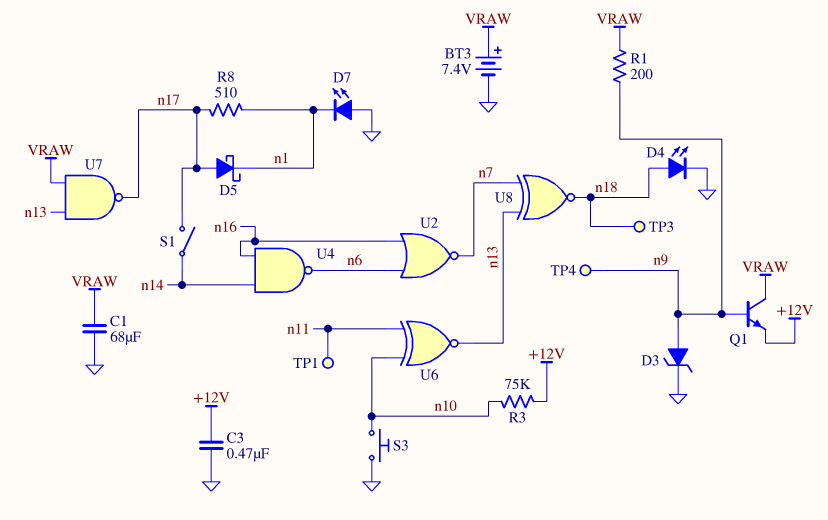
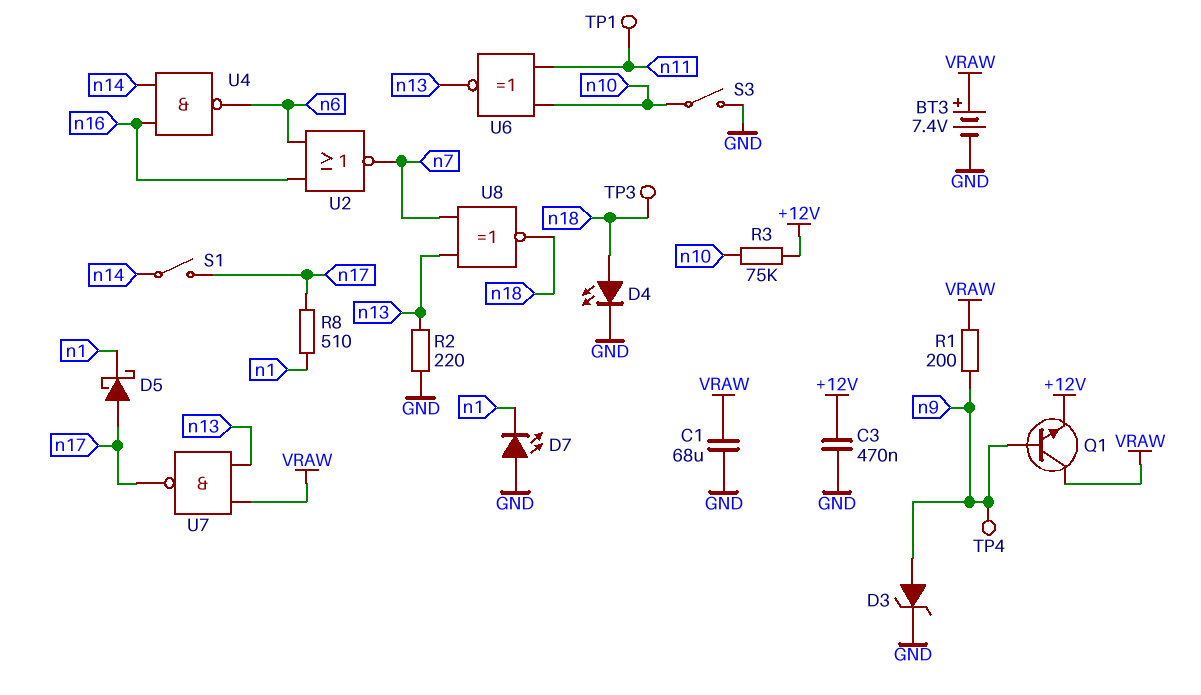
R2: none -> 220 (GND, n13)
S3: button (GND, n10) -> switch (GND, n10)

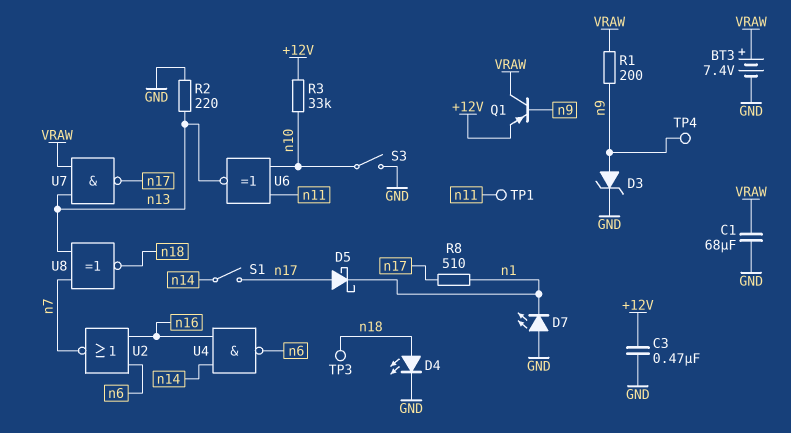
Q1: NPN (B n9, C VRAW, E +12V) -> PNP (B n9, C VRAW, E +12V)
R3: 75k (+12V, n10) -> 33k (+12V, n10)

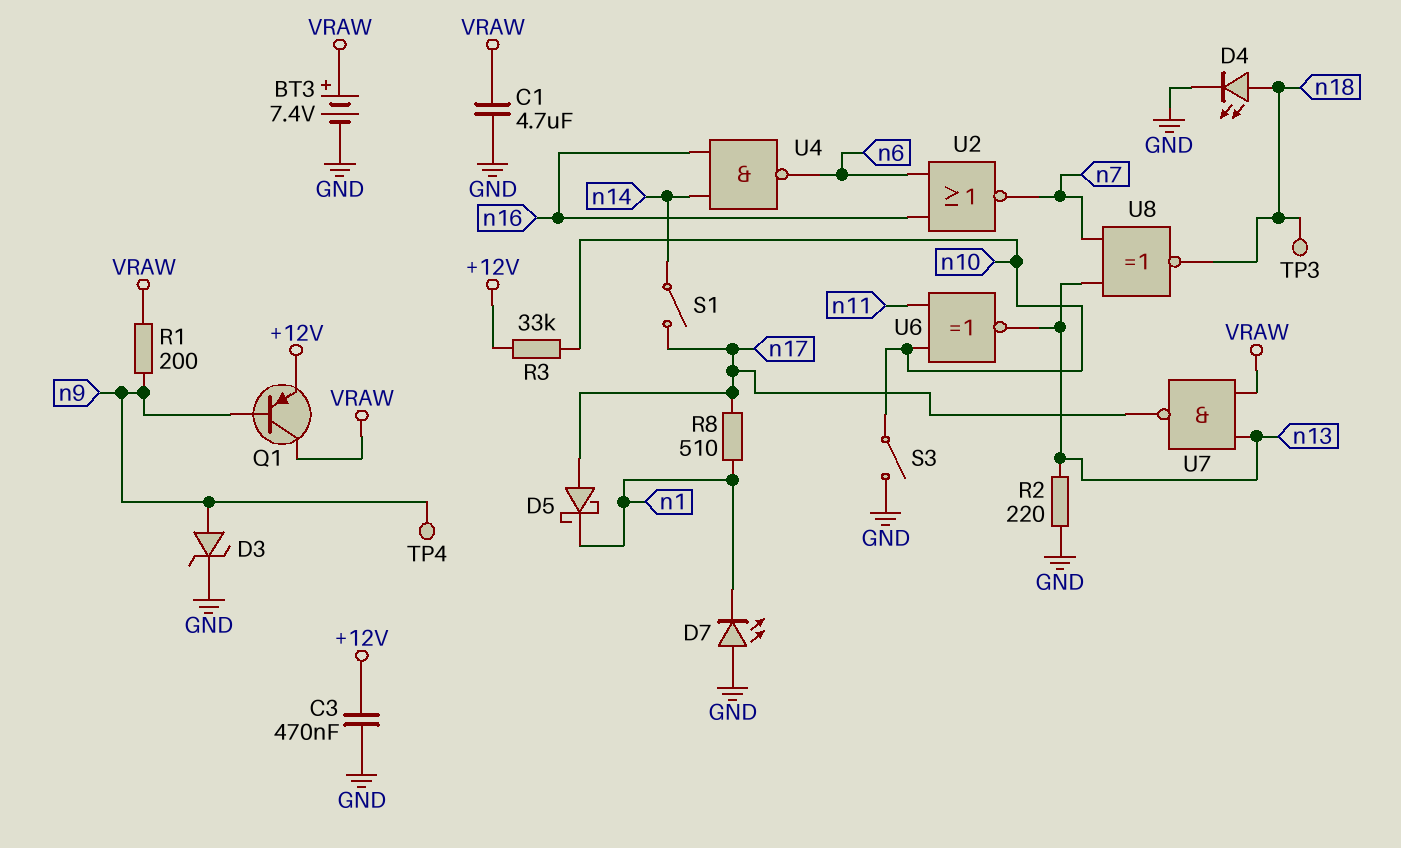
C1: 68uF (GND, VRAW) -> 4.7uF (GND, VRAW)
TP1: test point (n11) -> none

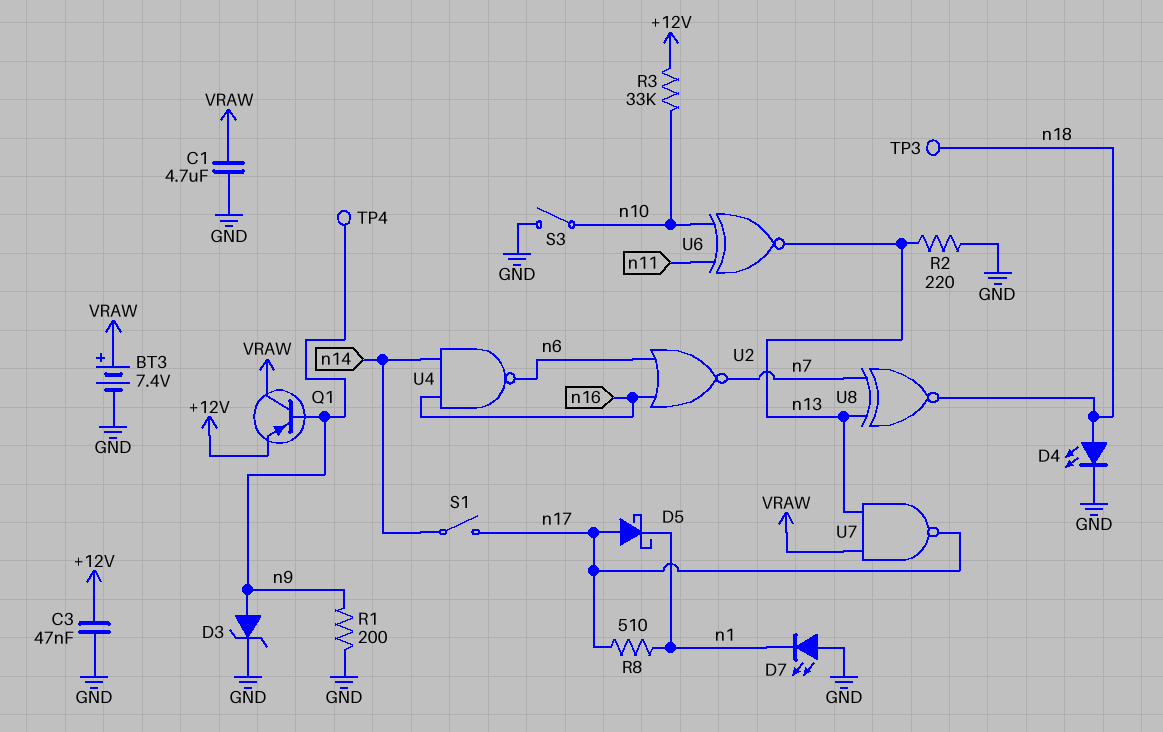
C3: 470nF (+12V, GND) -> 47nF (+12V, GND)
R1: 200 (VRAW, n9) -> 200 (GND, n9)

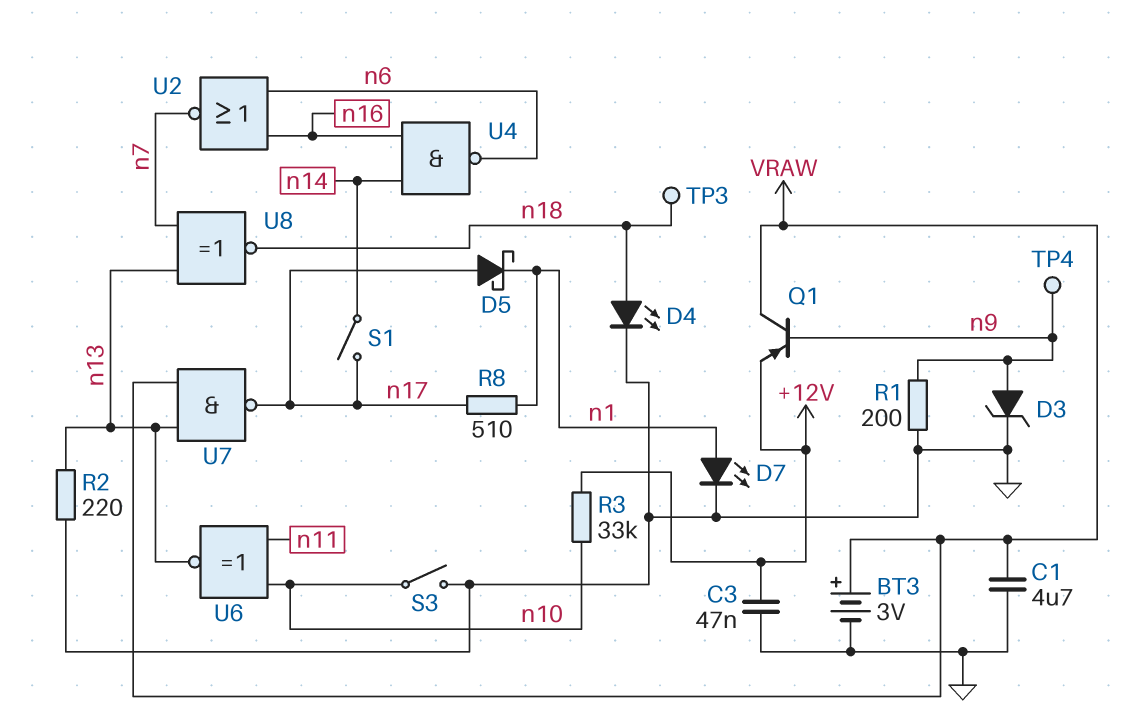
BT3: 7.4V (plus VRAW, minus GND) -> 3V (plus VRAW, minus GND)
D7: LED (A GND, K n1) -> LED (A n1, K GND)

